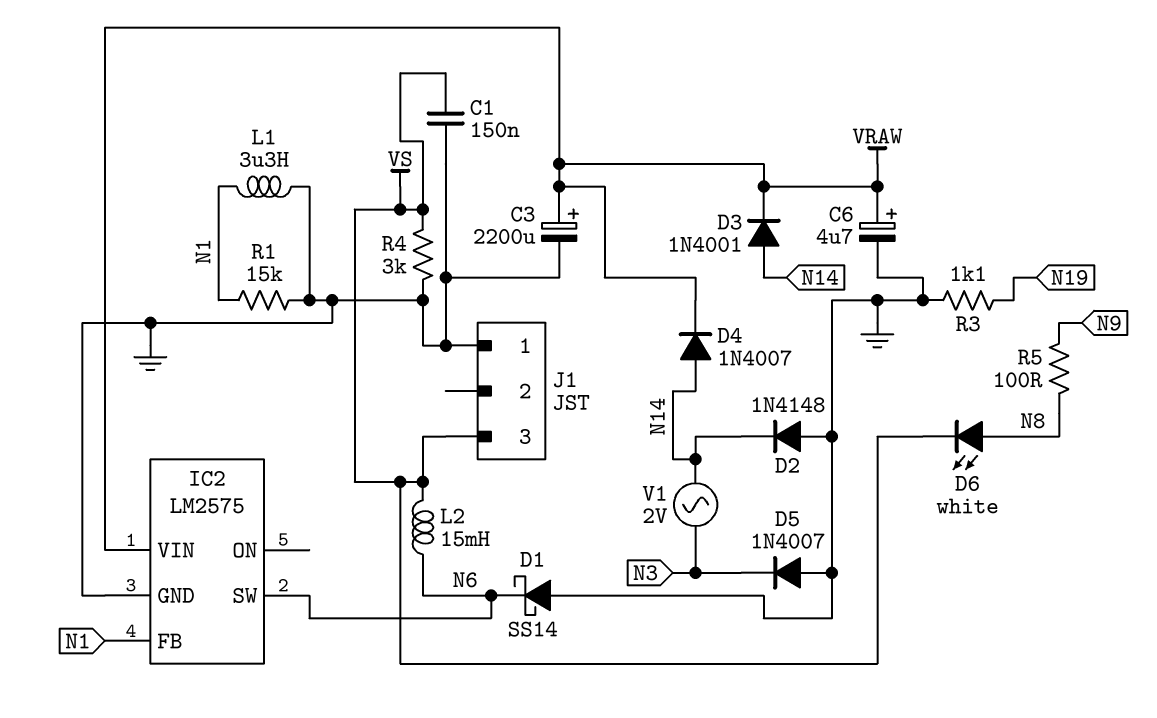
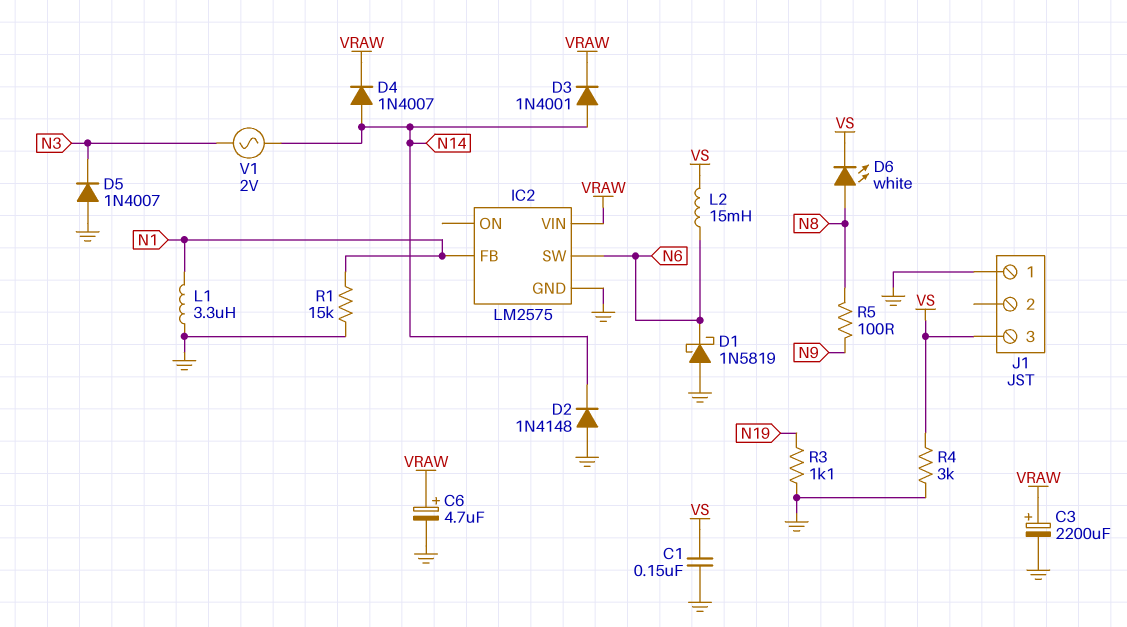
D1: schottky SS14 (A GND, K N6) -> schottky 1N5819 (A GND, K N6)

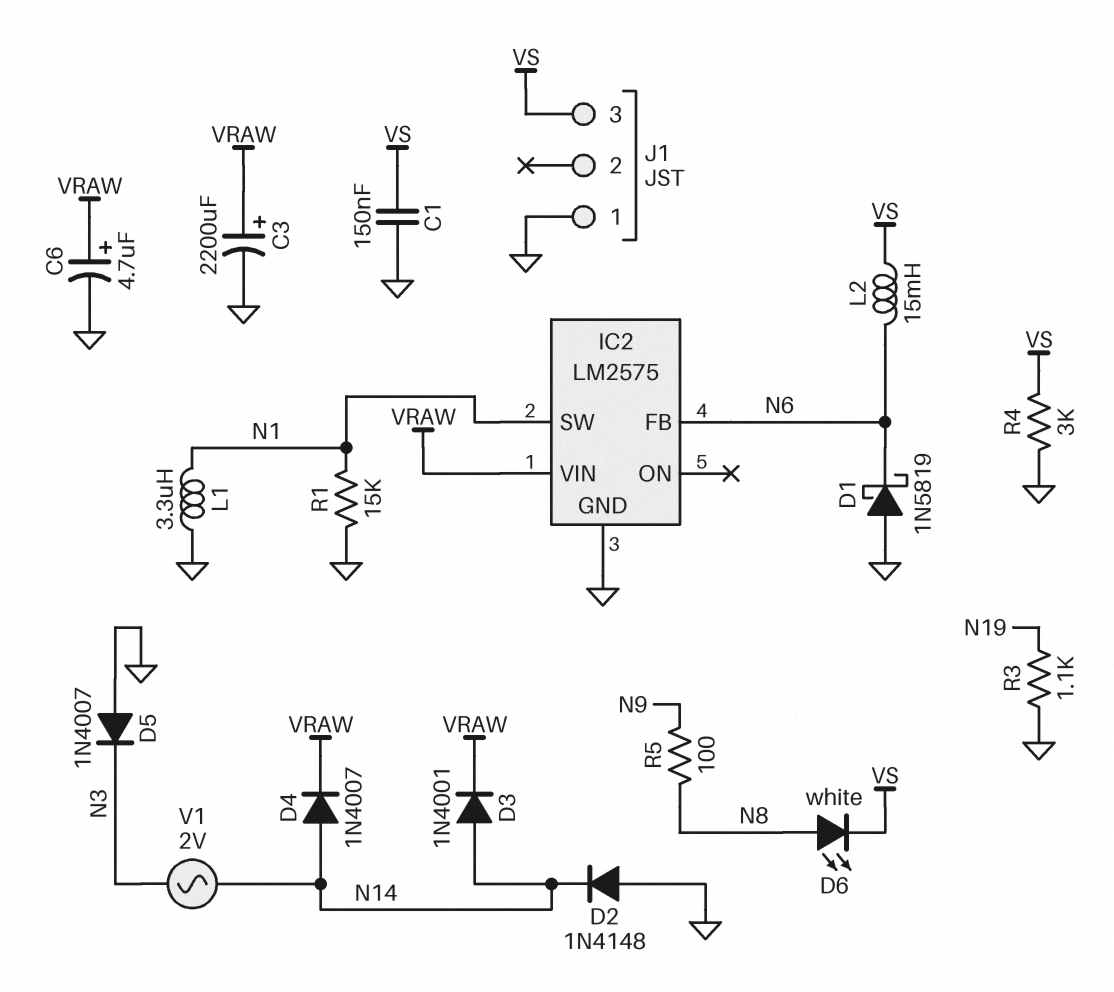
IC2 pin FB: N1 -> N6
IC2 pin SW: N6 -> N1

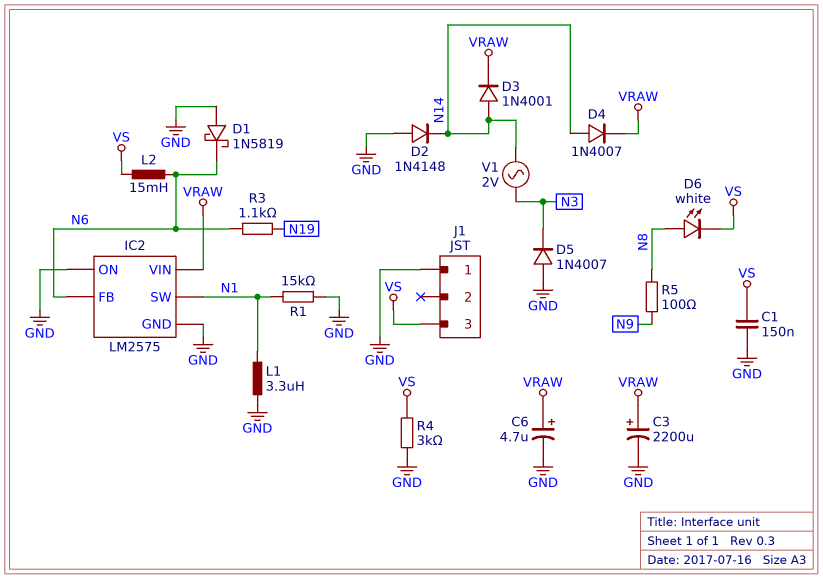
IC2 pin ON: none -> GND
R3: 1.1k (GND, N19) -> 1.1k (N6, N19)

